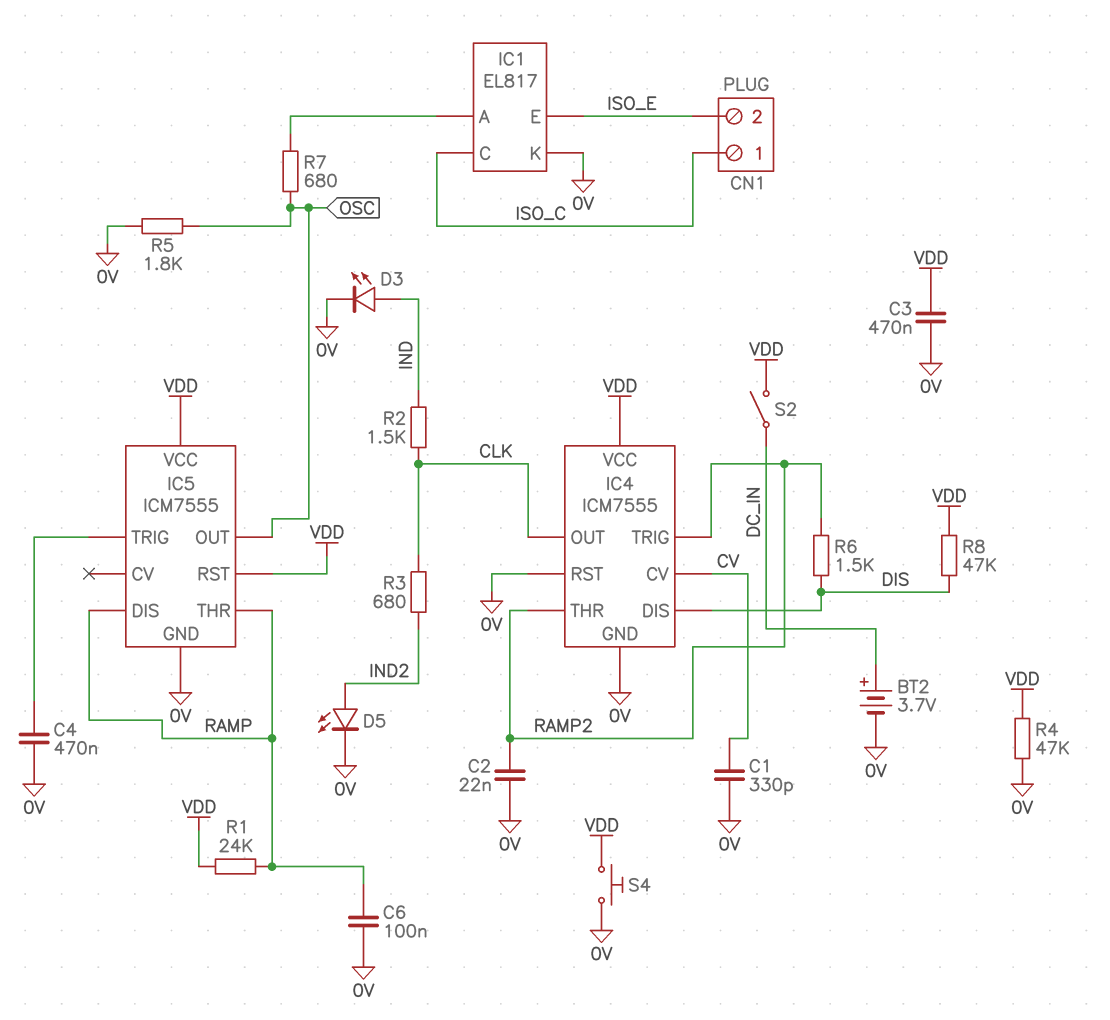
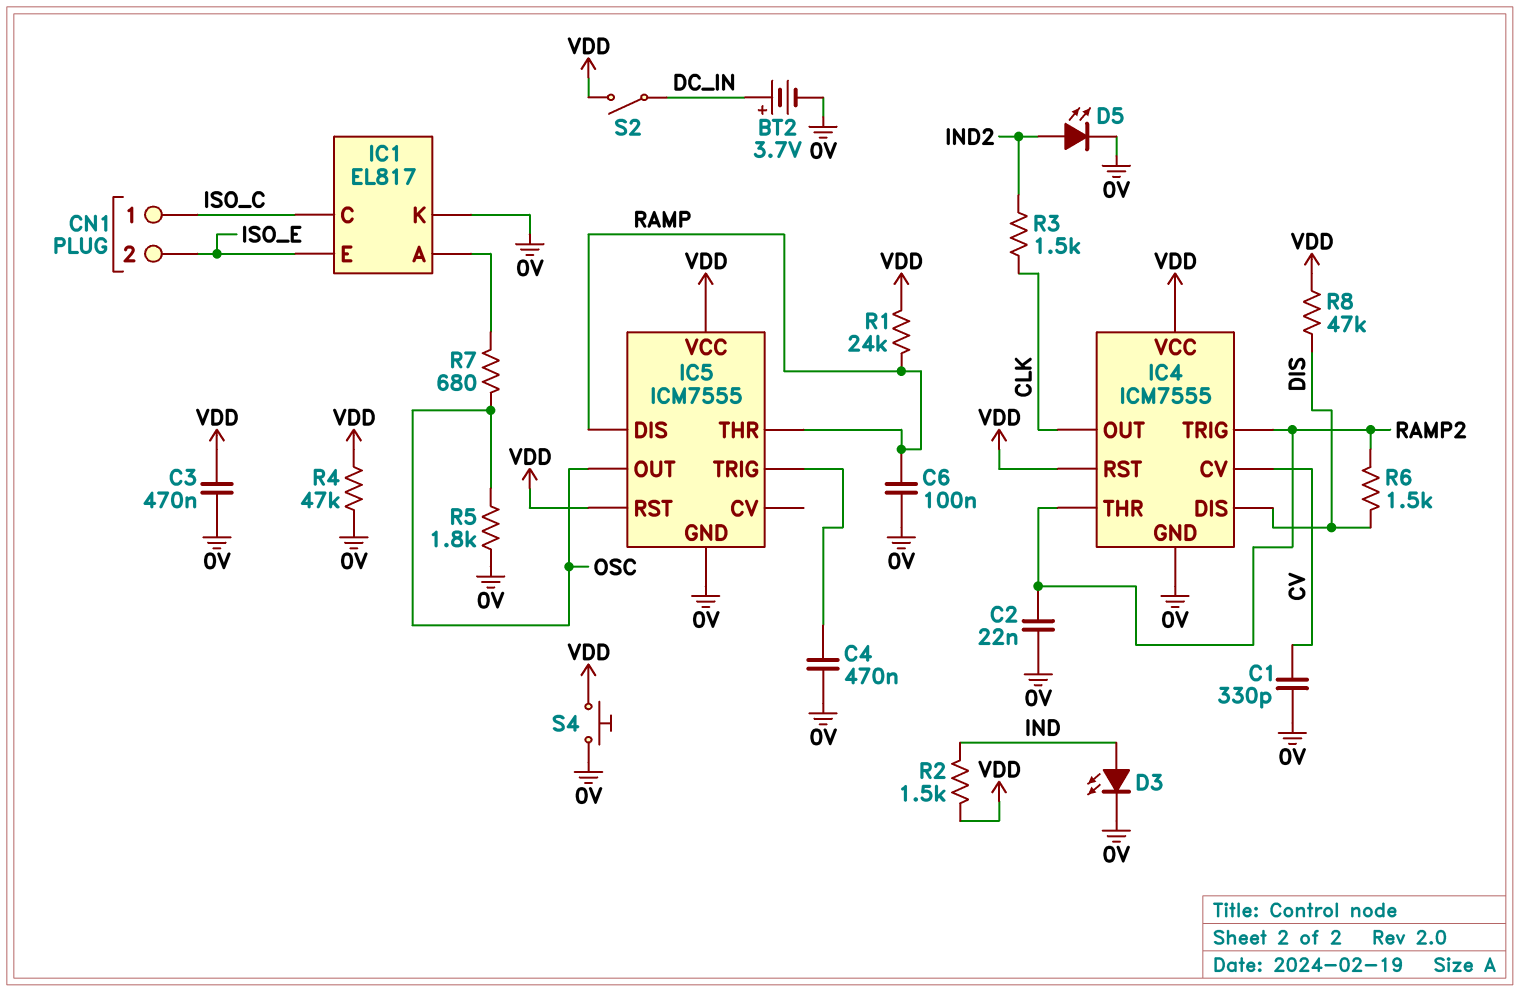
IC4 pin RST: 0V -> VDD
R2: 1.5k (CLK, IND) -> 1.5k (IND, VDD)
R3: 680 (CLK, IND2) -> 1.5k (CLK, IND2)

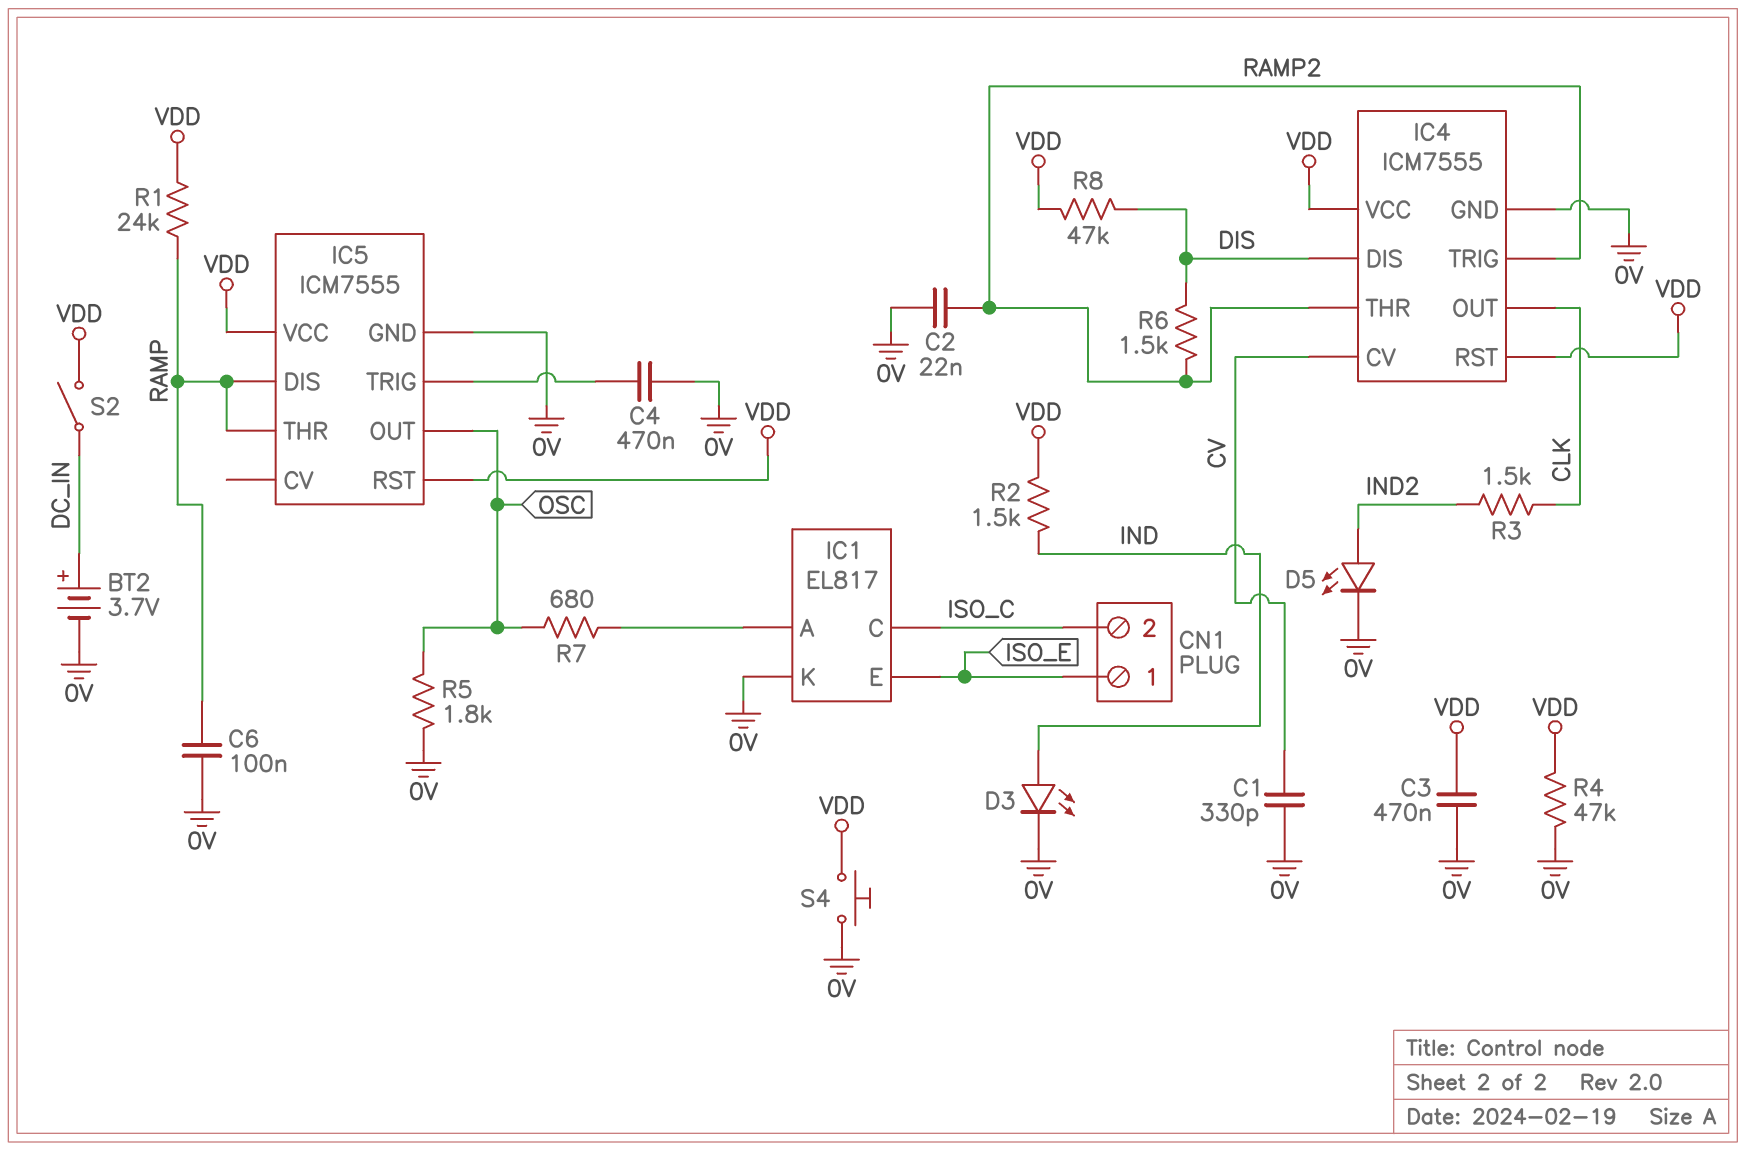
CN1 pin 1: ISO_C -> ISO_E
CN1 pin 2: ISO_E -> ISO_C

